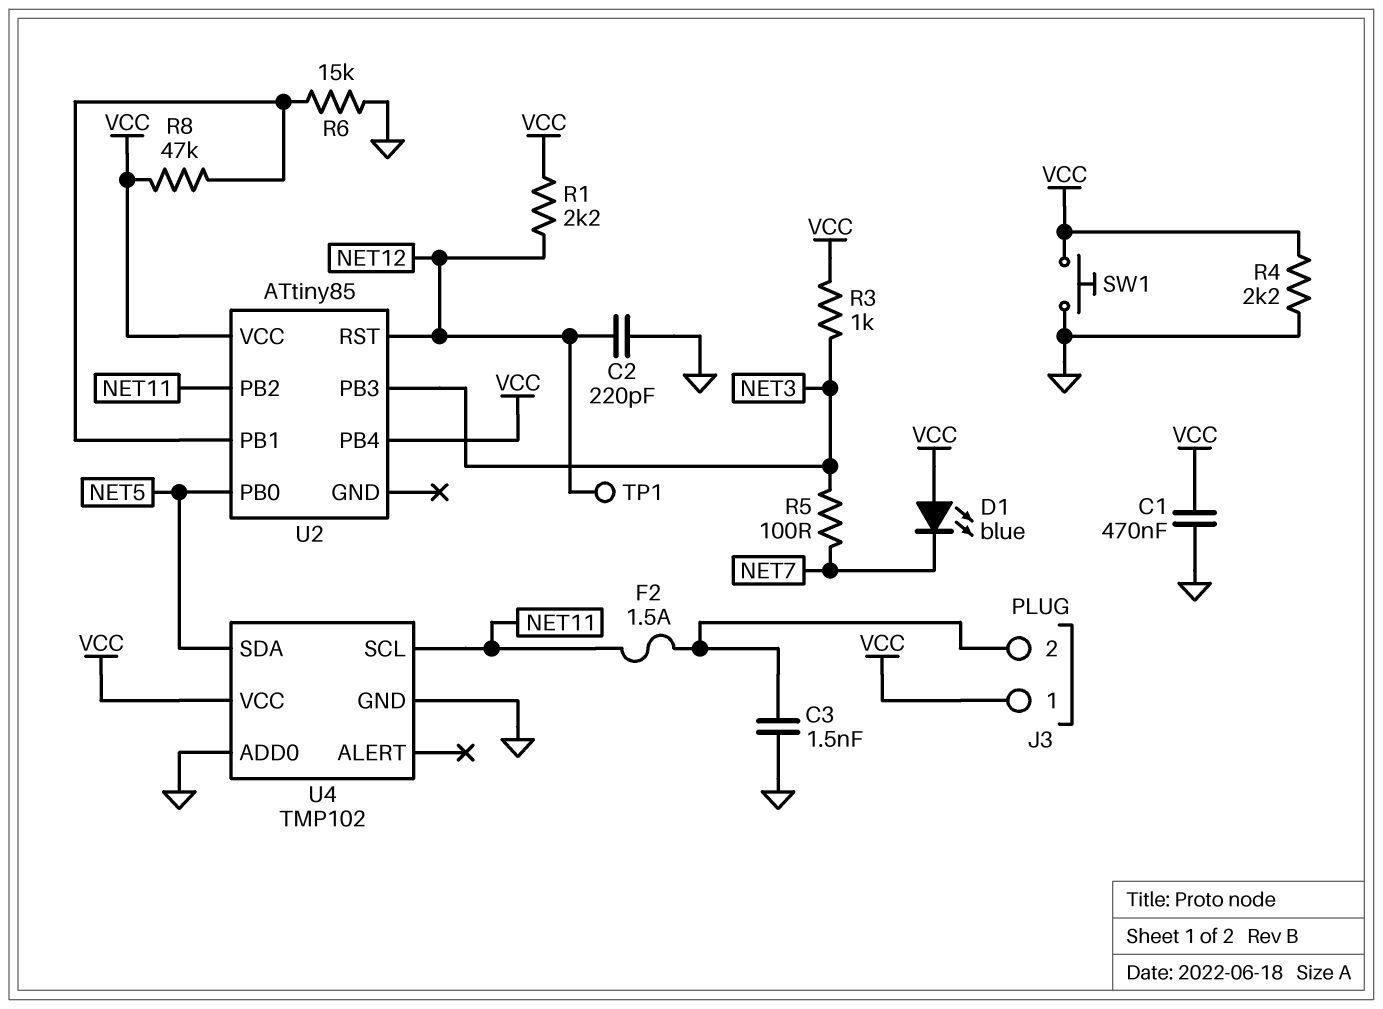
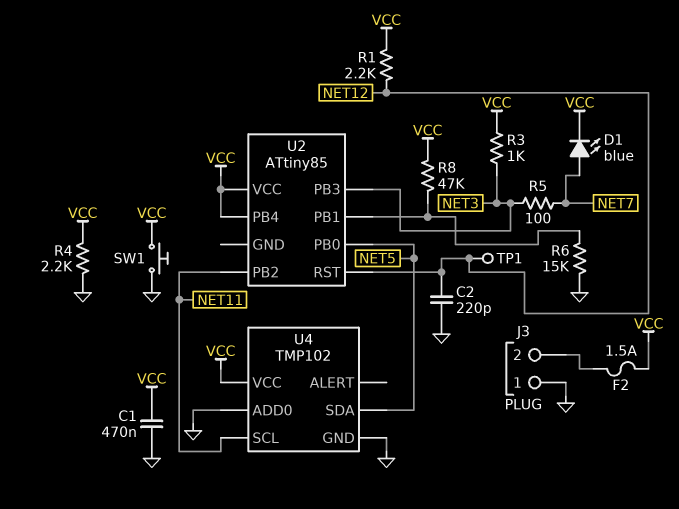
C3: 1.5nF (GND, J3/2) -> none
D1: LED blue (A VCC, K NET7) -> LED blue (A NET7, K VCC)
F2: 1.5A (J3/2, NET11) -> 1.5A (J3/2, VCC)
J3 pin 1: VCC -> GND

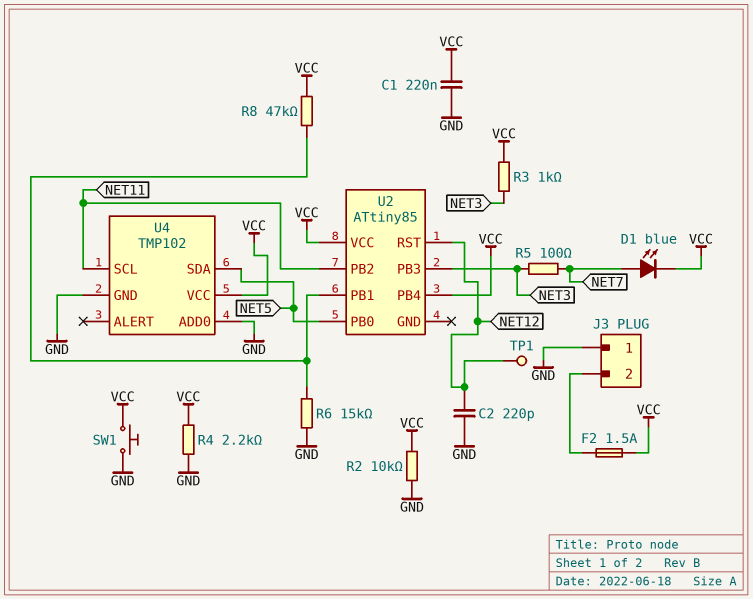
C1: 470nF (GND, VCC) -> 220nF (GND, VCC)
R1: 2.2k (NET12, VCC) -> none
R2: none -> 10k (GND, VCC)

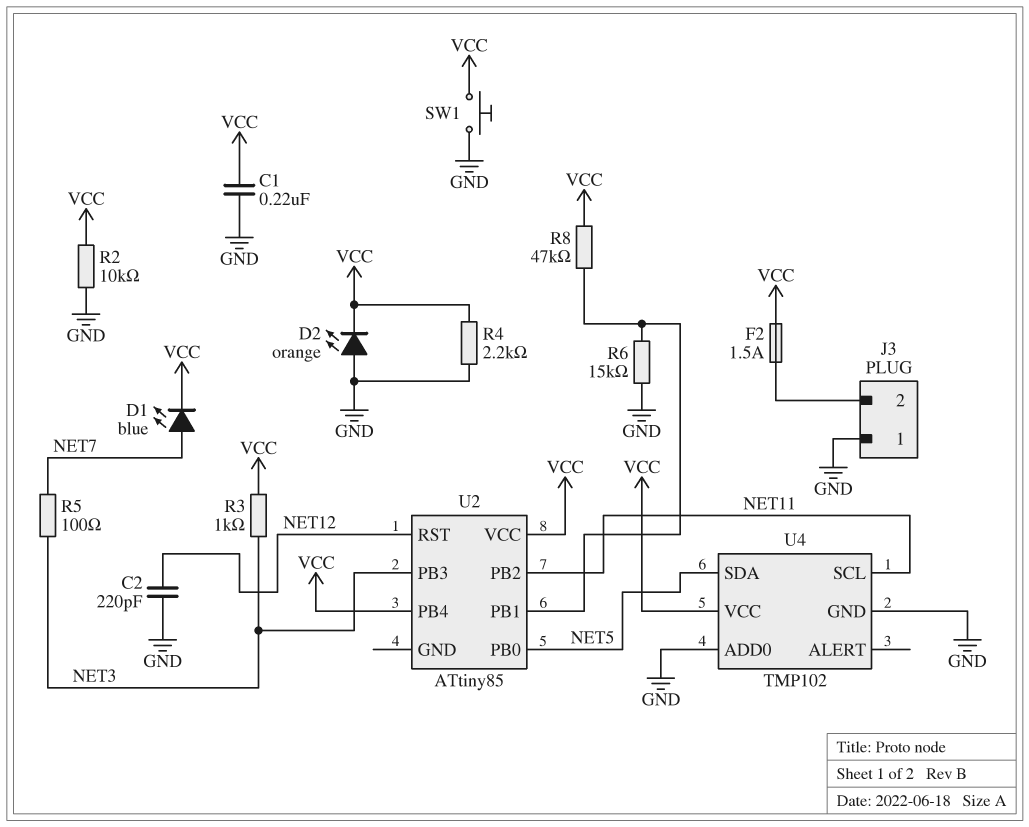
D2: none -> LED orange (A GND, K VCC)
TP1: test point (NET12) -> none

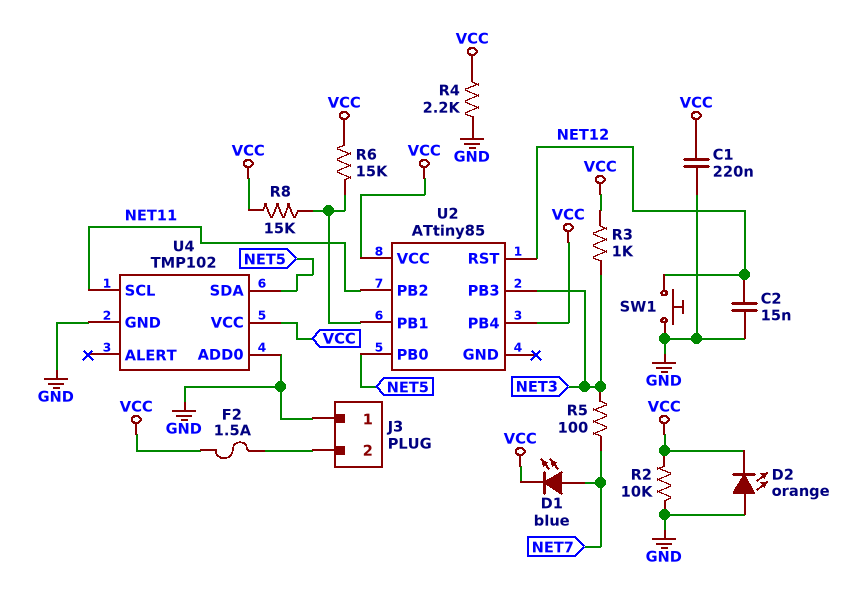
C2: 220pF (GND, NET12) -> 15nF (GND, NET12)
R6: 15k (GND, U2/PB1) -> 15k (U2/PB1, VCC)
R8: 47k (U2/PB1, VCC) -> 15k (U2/PB1, VCC)
SW1: button (GND, VCC) -> button (GND, NET12)

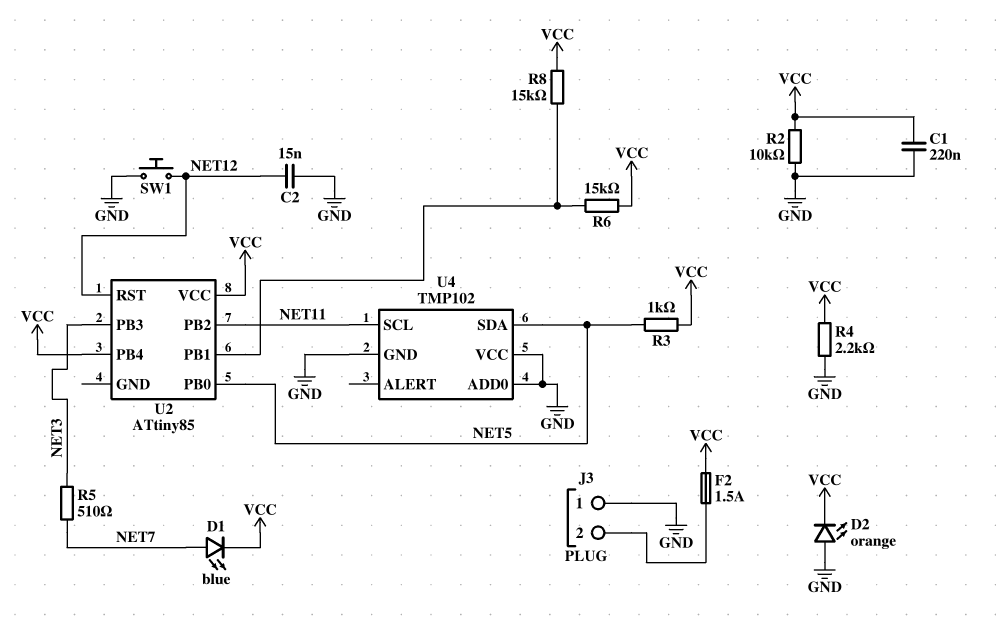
R3: 1k (NET3, VCC) -> 1k (NET5, VCC)
R5: 100 (NET3, NET7) -> 510 (NET3, NET7)
U4 pin VCC: VCC -> GND

